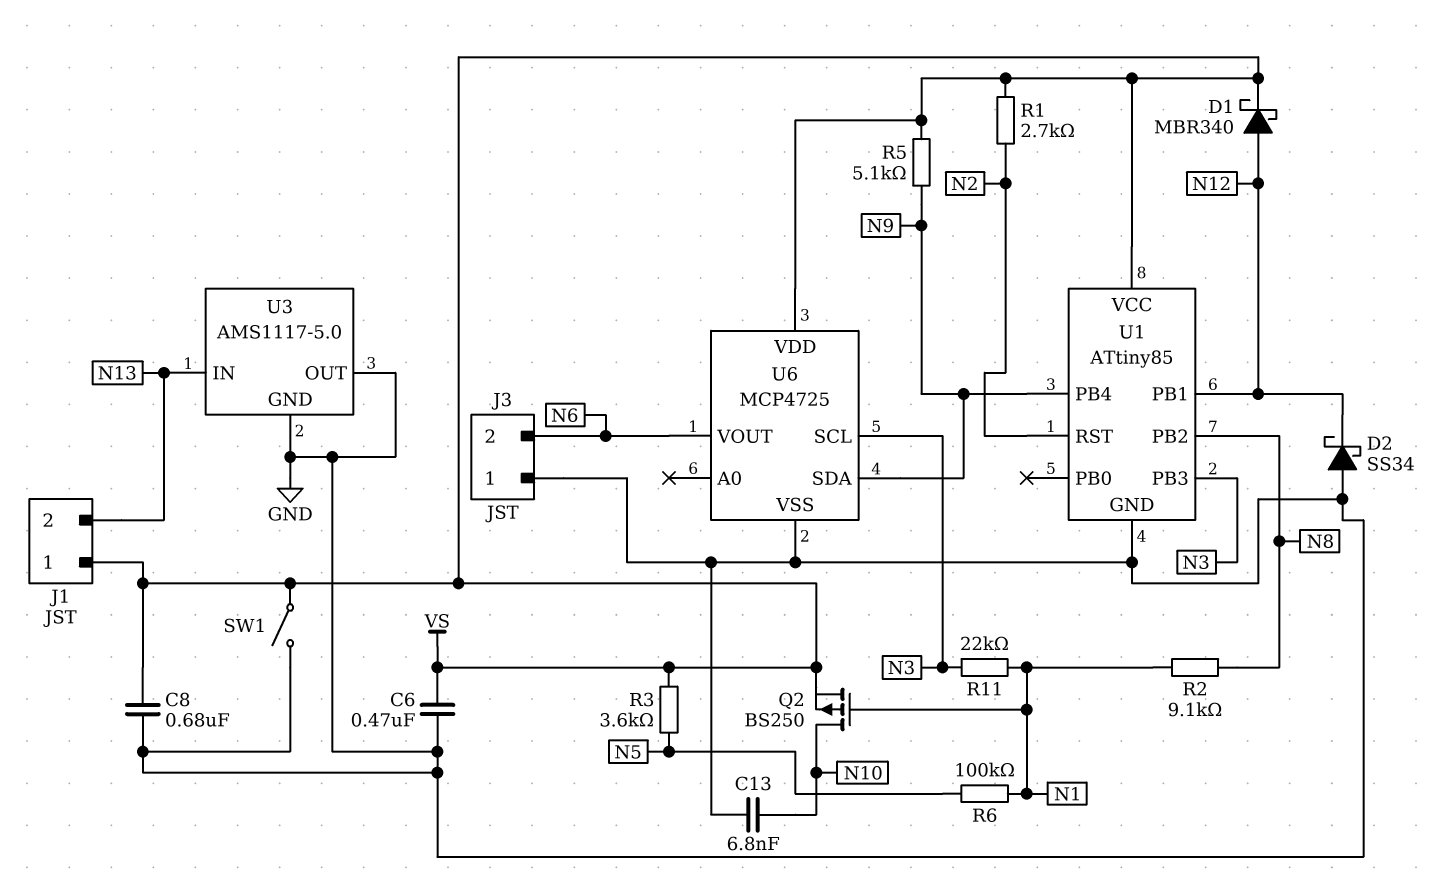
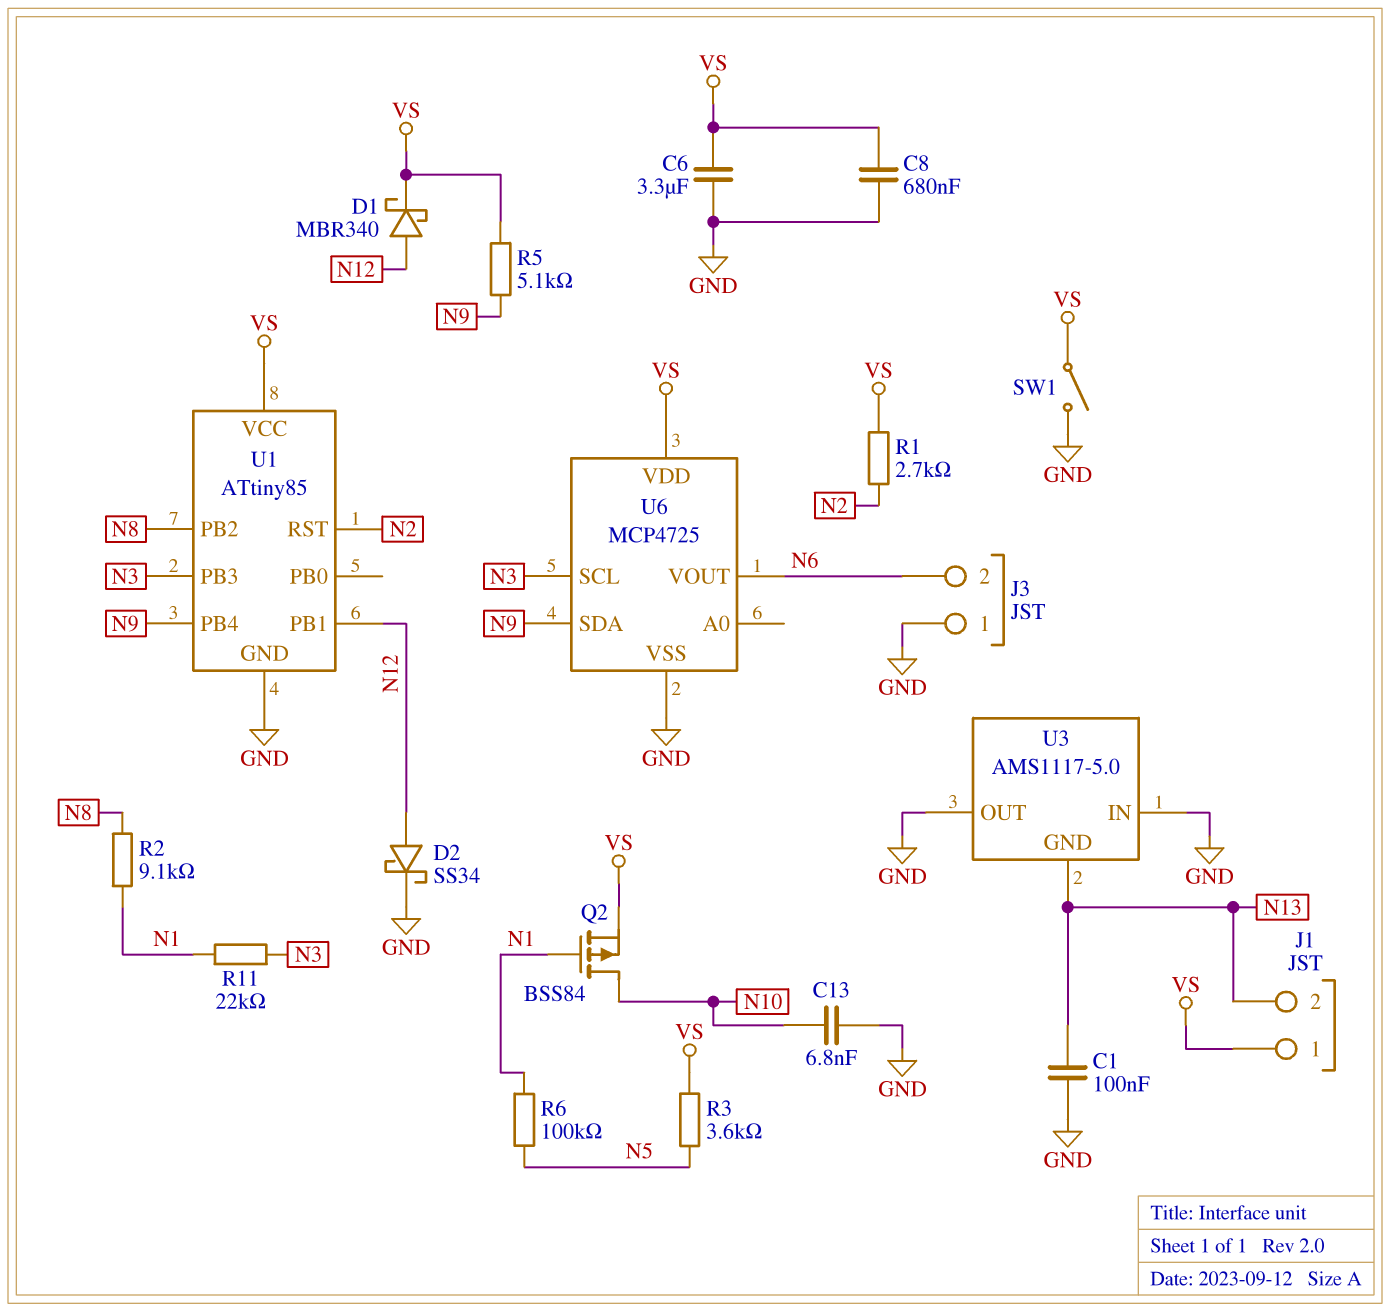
C1: none -> 100nF (GND, N13)
C6: 470nF (GND, VS) -> 3.3uF (GND, VS)
D2: schottky SS34 (A GND, K N12) -> schottky SS34 (A N12, K GND)
Q2: PMOS BS250 (G N1, D N10, S VS) -> PMOS BSS84 (G N1, D N10, S VS)
U3 pin GND: GND -> N13
U3 pin IN: N13 -> GND

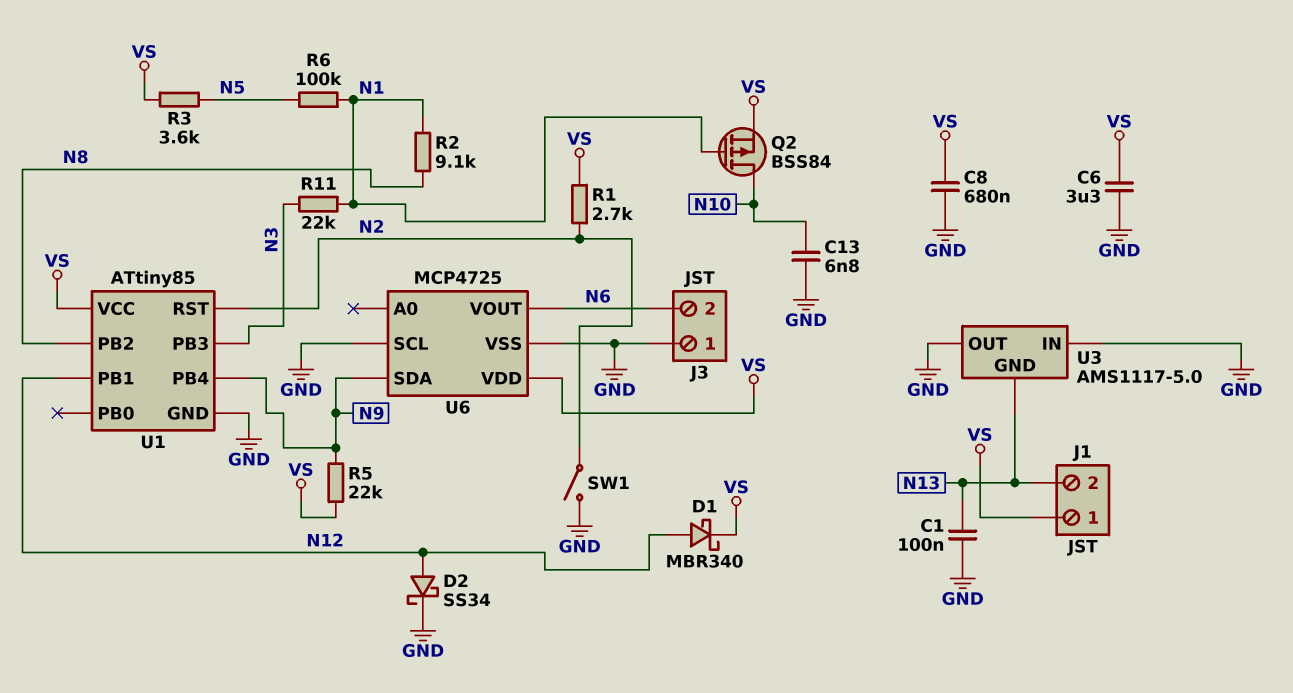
R5: 5.1k (N9, VS) -> 22k (N9, VS)
SW1: switch (GND, VS) -> switch (GND, N2)
U6 pin SCL: N3 -> GND

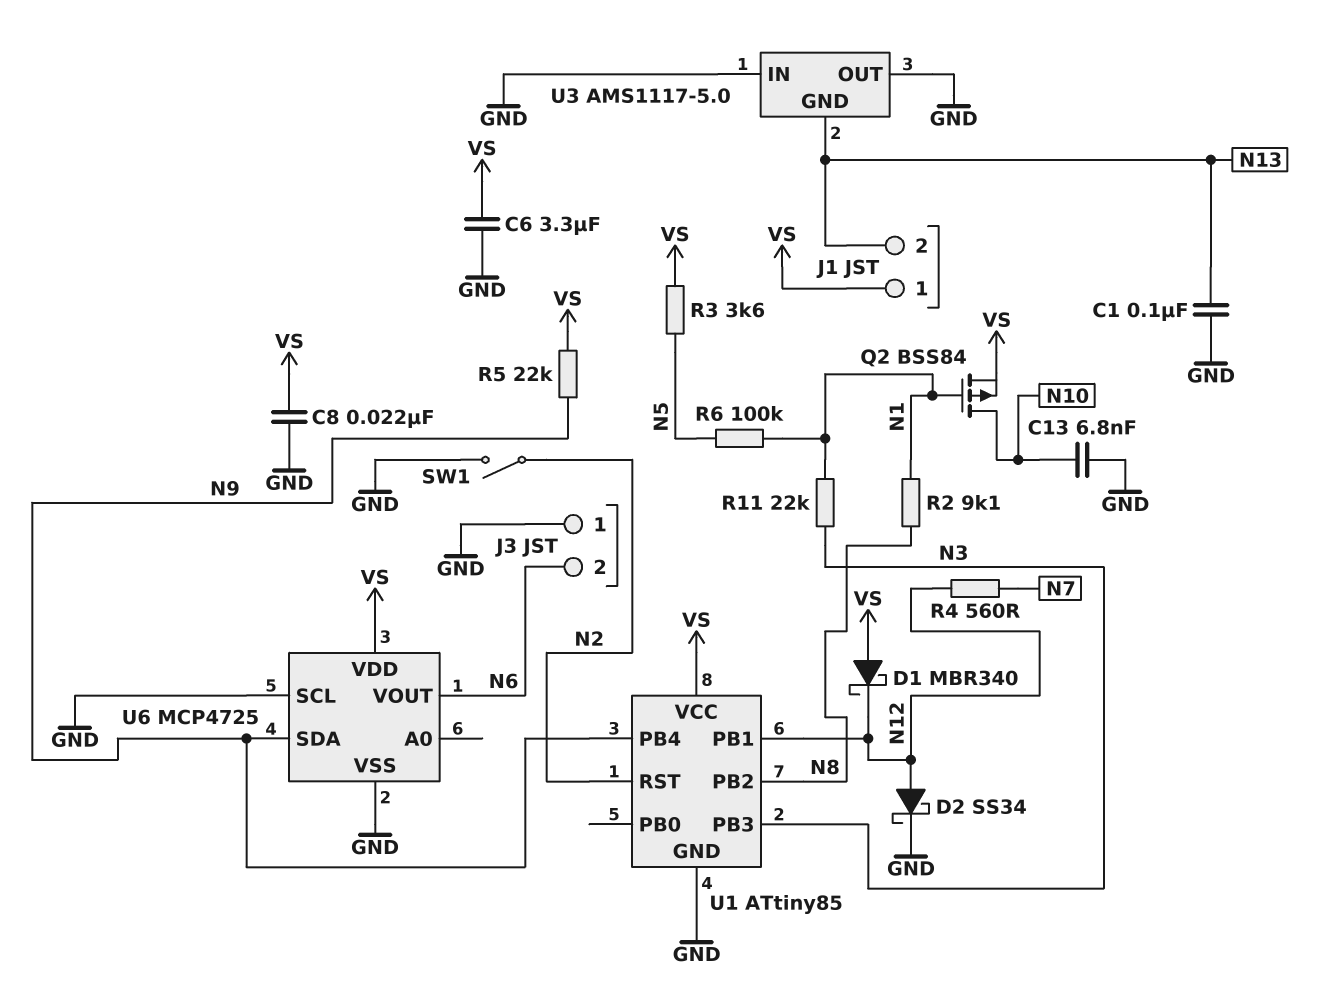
C8: 680nF (GND, VS) -> 22nF (GND, VS)
D1: schottky MBR340 (A N12, K VS) -> schottky MBR340 (A VS, K N12)
R1: 2.7k (N2, VS) -> none
R4: none -> 560 (N7, N12)

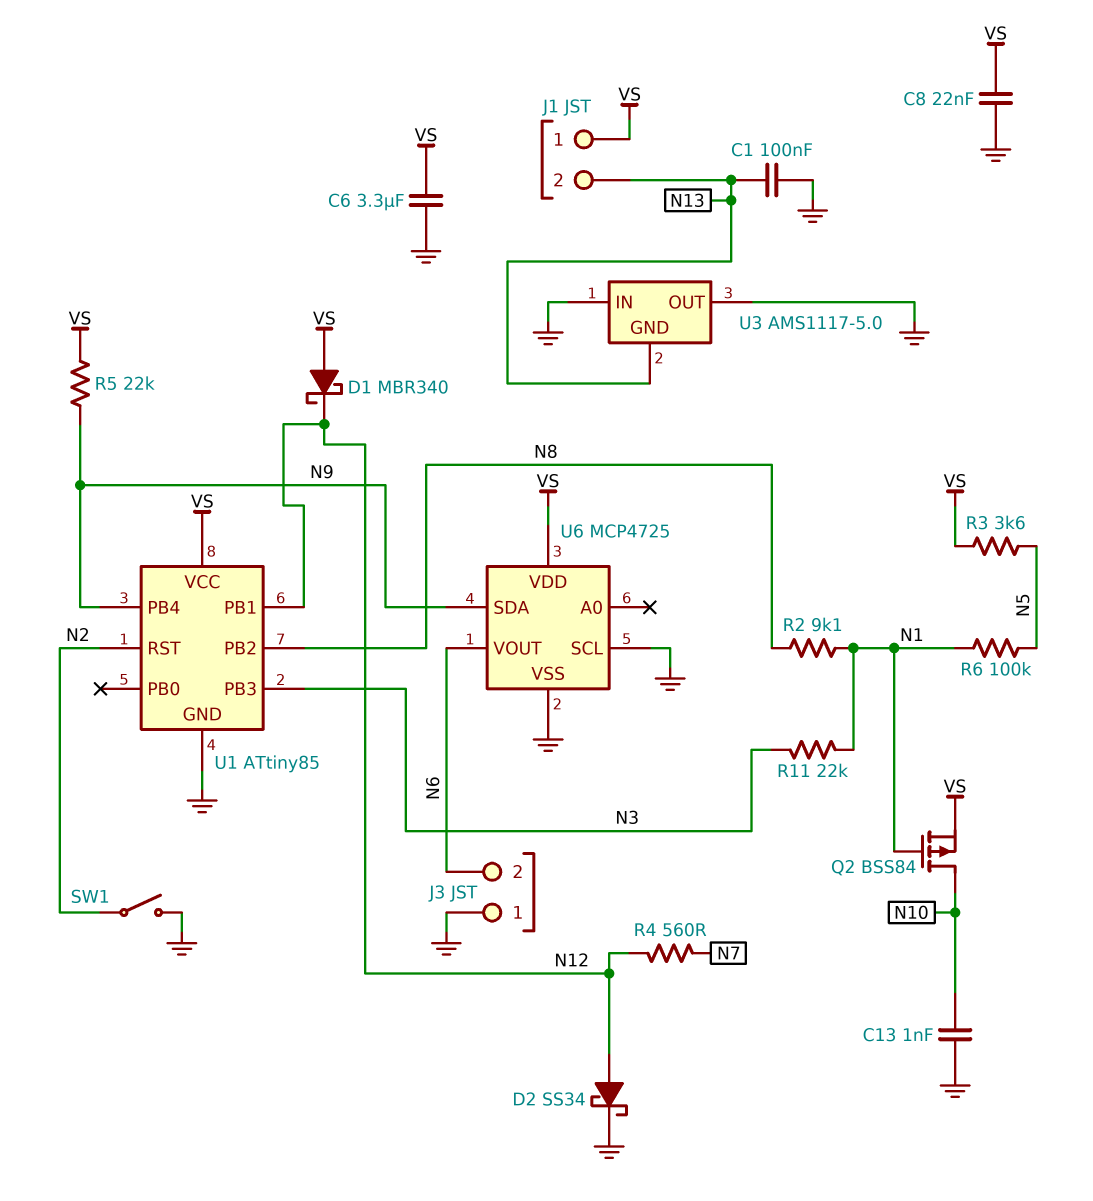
C13: 6.8nF (GND, N10) -> 1nF (GND, N10)

